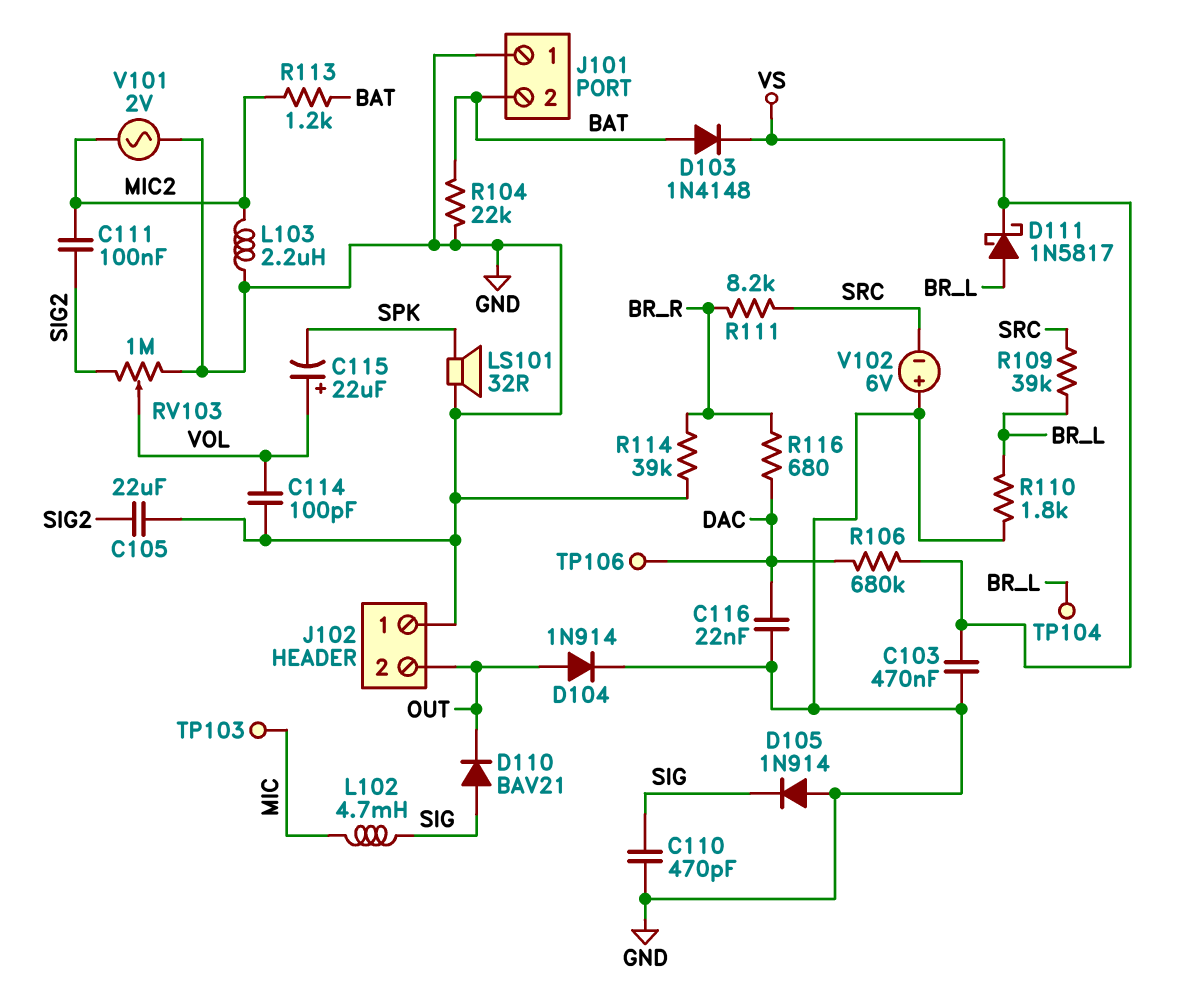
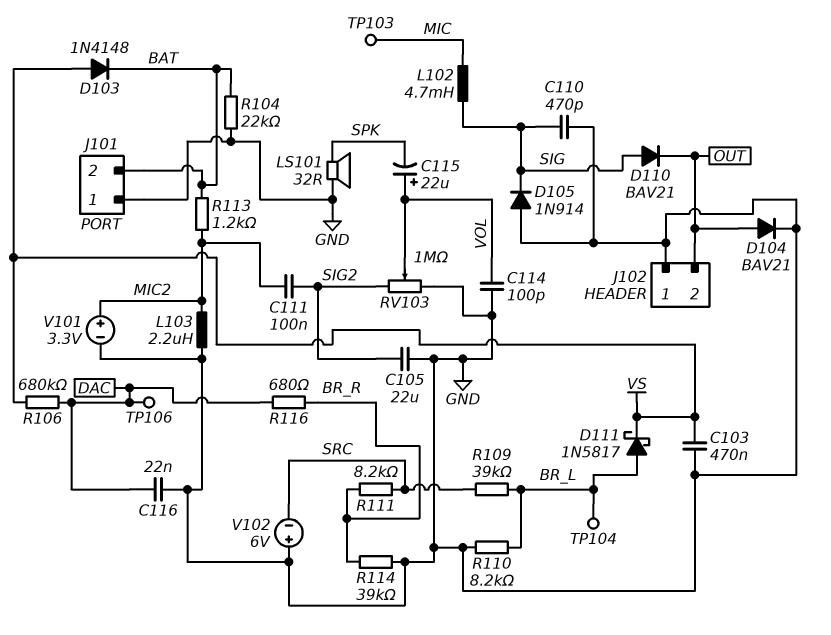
D103: diode 1N4148 (A BAT, K VS) -> diode 1N4148 (A VS, K BAT)
D104: diode 1N914 (A OUT, K GND) -> diode BAV21 (A OUT, K GND)
R110: 1.8k (BR_L, GND) -> 8.2k (BR_L, GND)
V101: AC 2V (GND, MIC2) -> 3.3V (plus MIC2, minus GND)

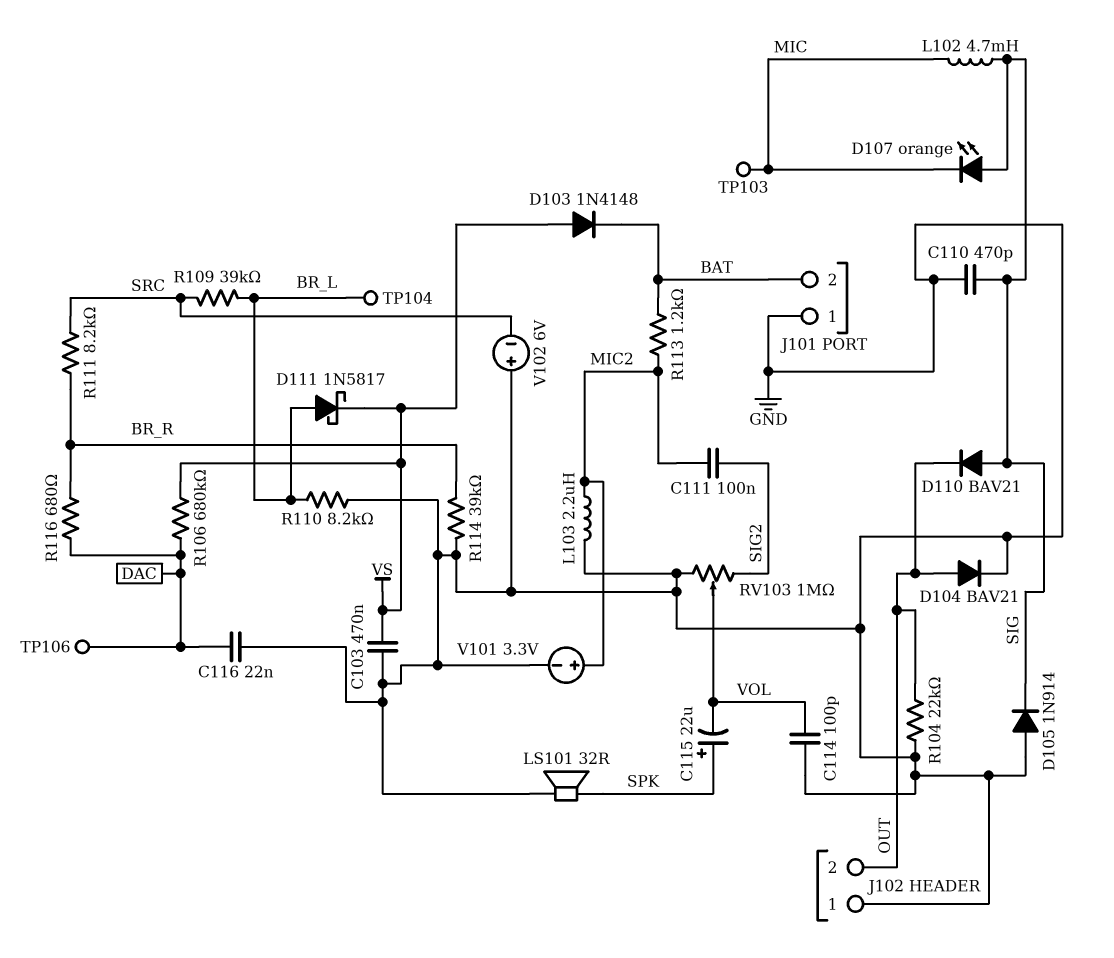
C105: 22uF (GND, SIG2) -> none
C115: 22uF (plus VOL, minus SPK) -> 22uF (plus SPK, minus VOL)
D107: none -> LED orange (A SIG, K MIC)
R104: 22k (BAT, GND) -> 22k (GND, OUT)

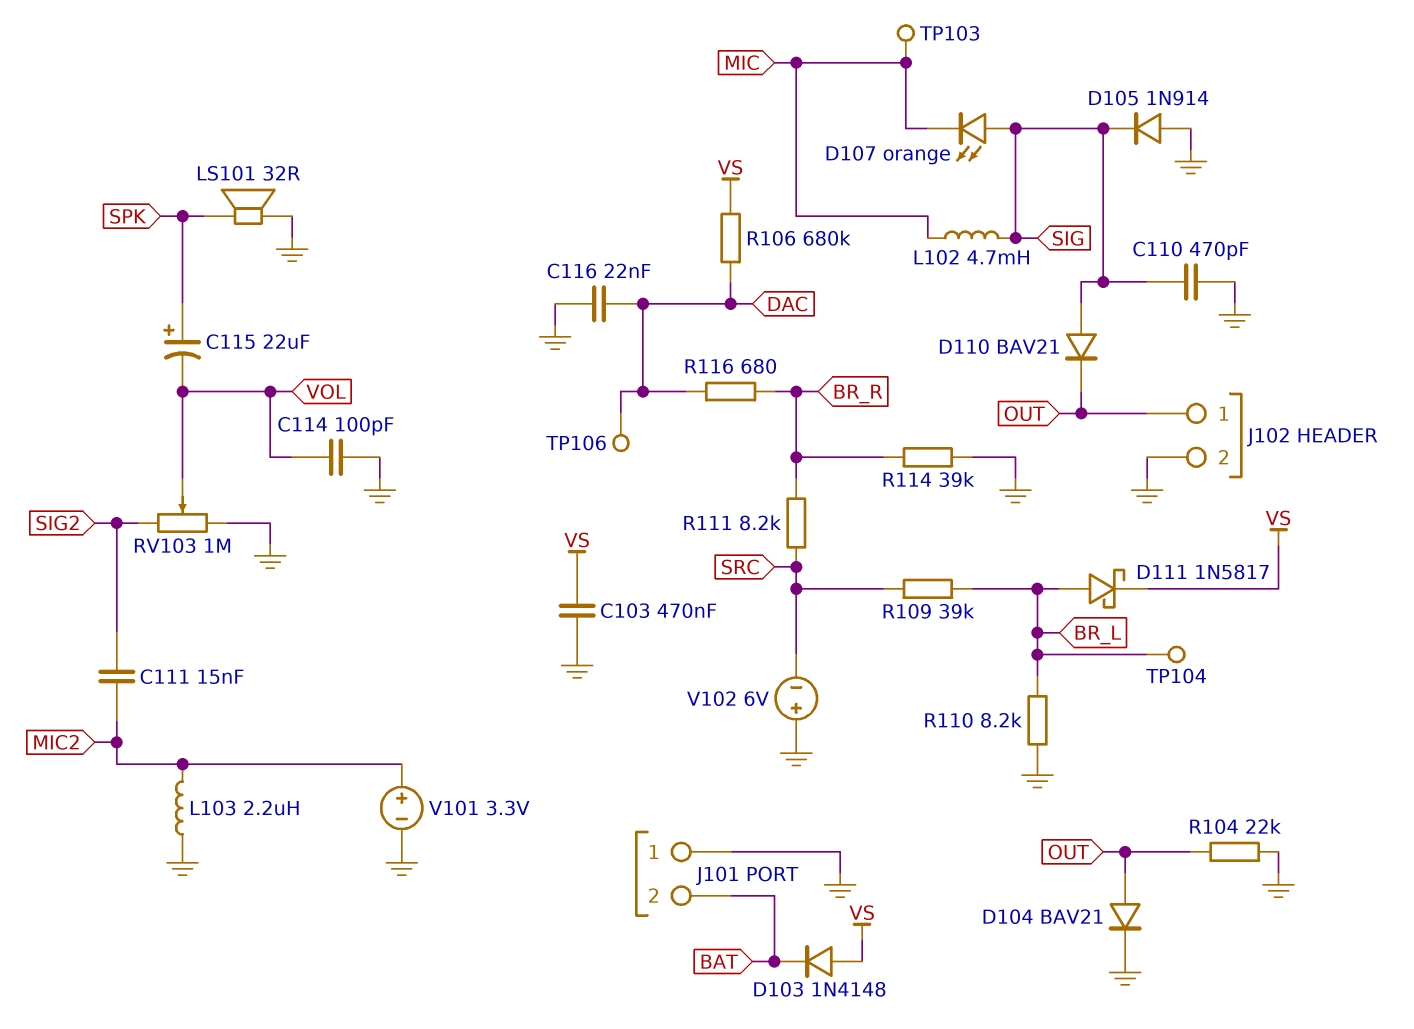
C111: 100nF (MIC2, SIG2) -> 15nF (MIC2, SIG2)
J102 pin 1: GND -> OUT
J102 pin 2: OUT -> GND
R113: 1.2k (BAT, MIC2) -> none

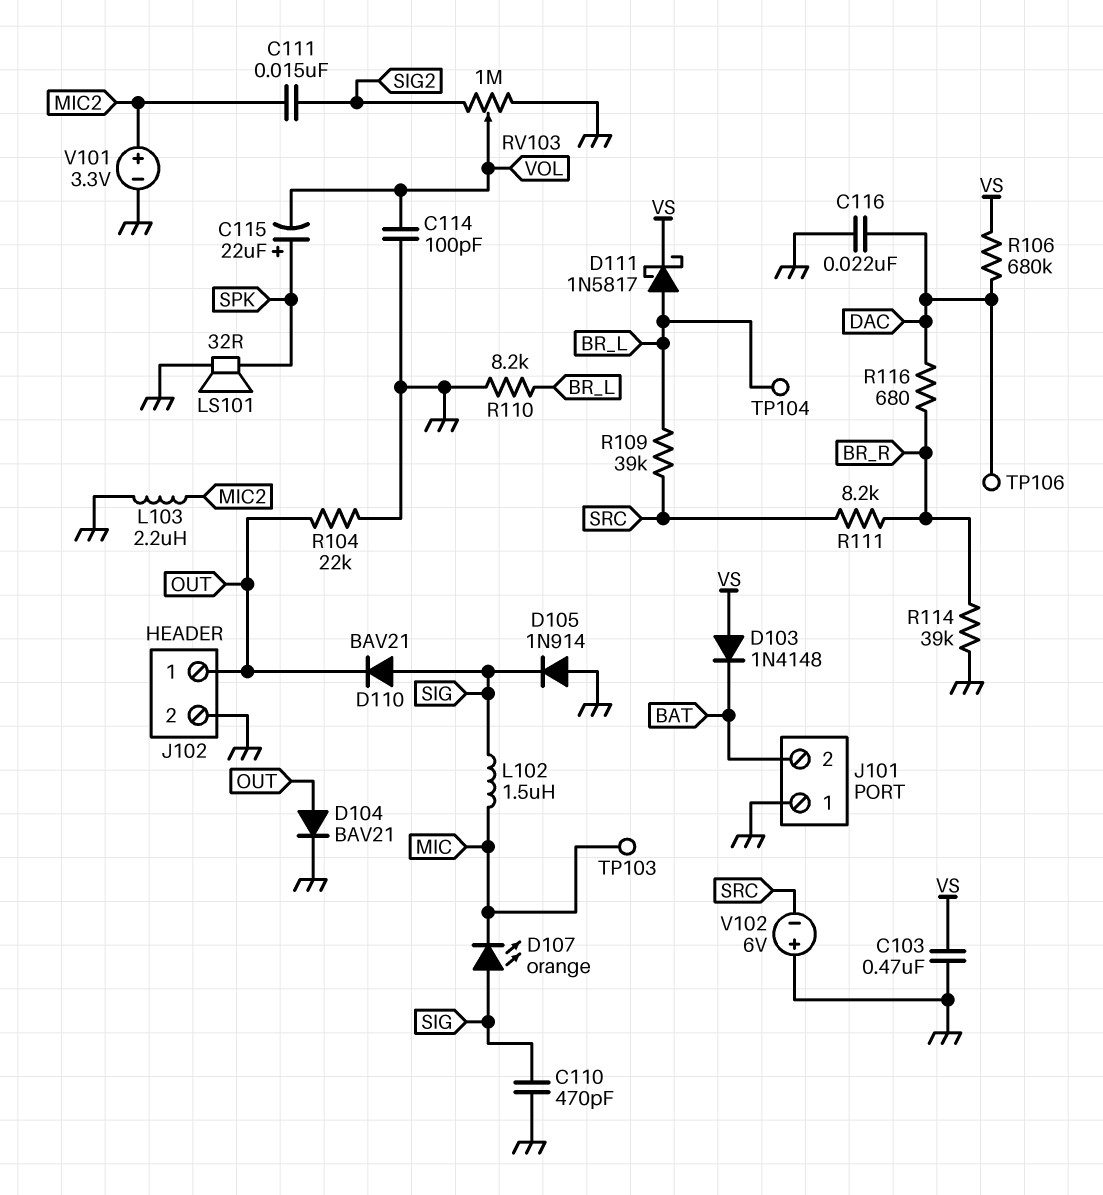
L102: 4.7mH (MIC, SIG) -> 1.5uH (MIC, SIG)

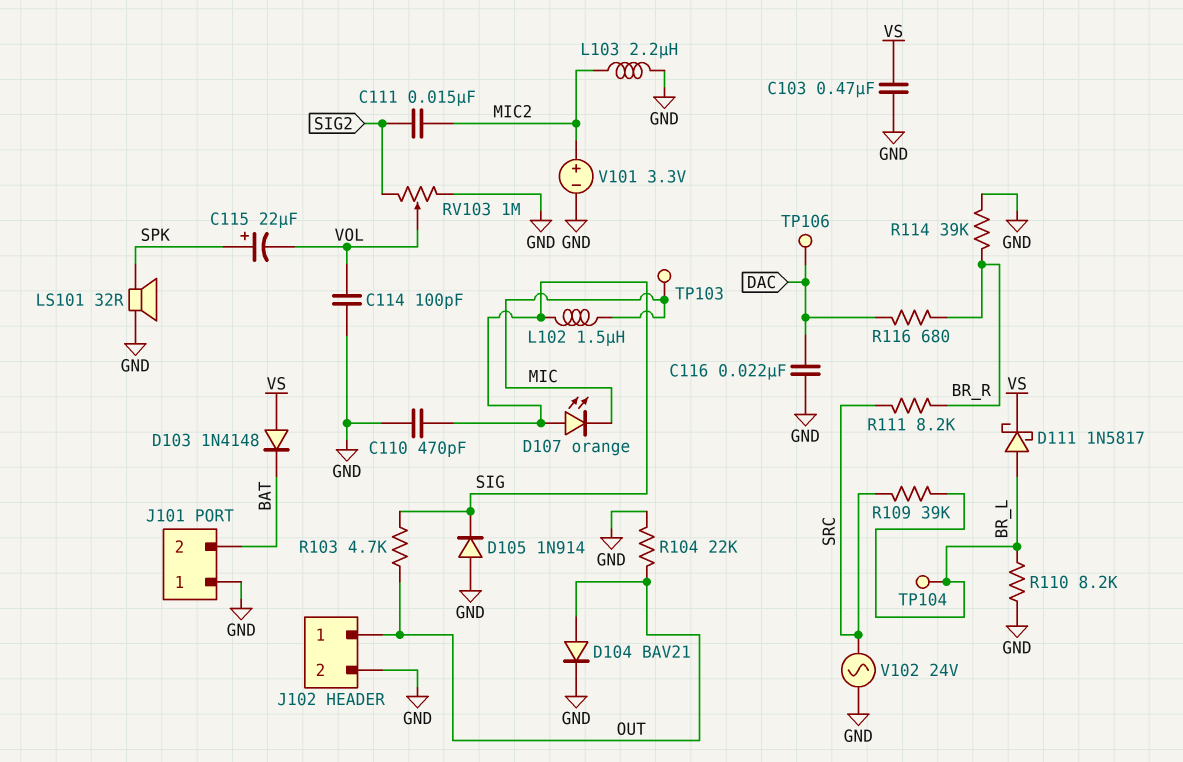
D110: diode BAV21 (A SIG, K OUT) -> none
R103: none -> 4.7k (OUT, SIG)
R106: 680k (DAC, VS) -> none
V102: 6V (plus GND, minus SRC) -> AC 24V (GND, SRC)

